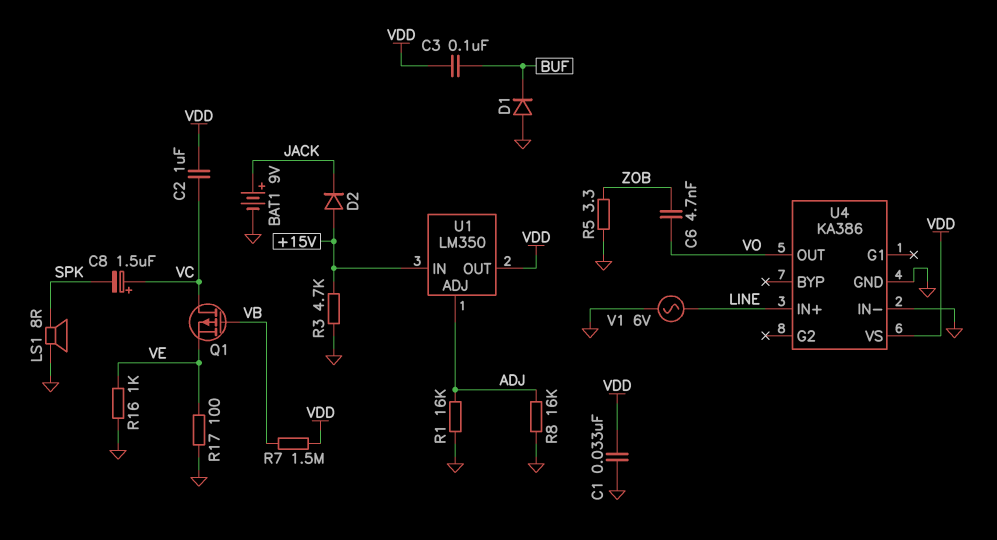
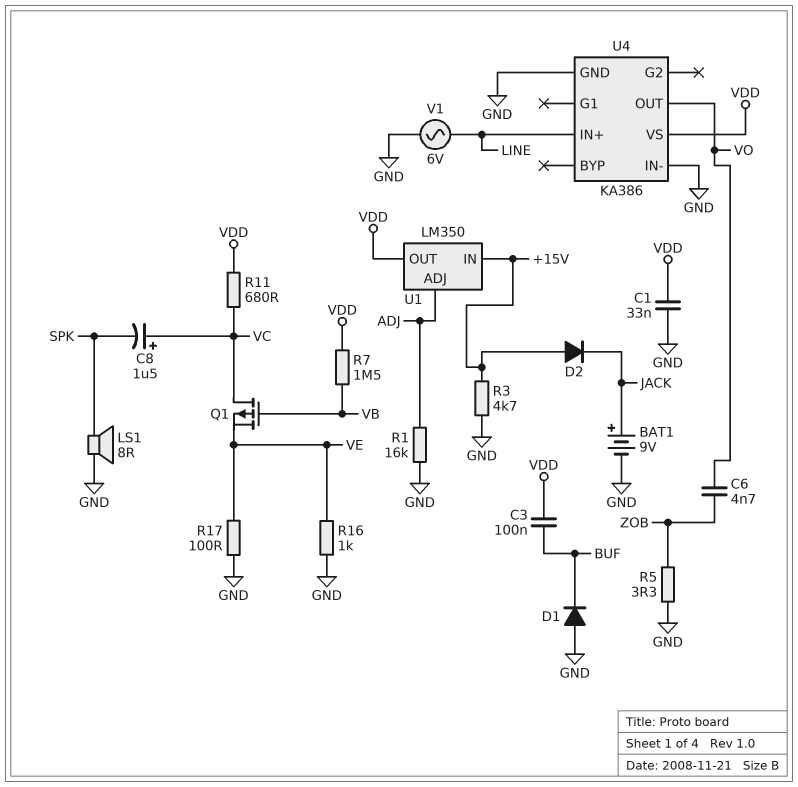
C2: 1uF (VC, VDD) -> none
R8: 16k (ADJ, GND) -> none
R11: none -> 680 (VC, VDD)

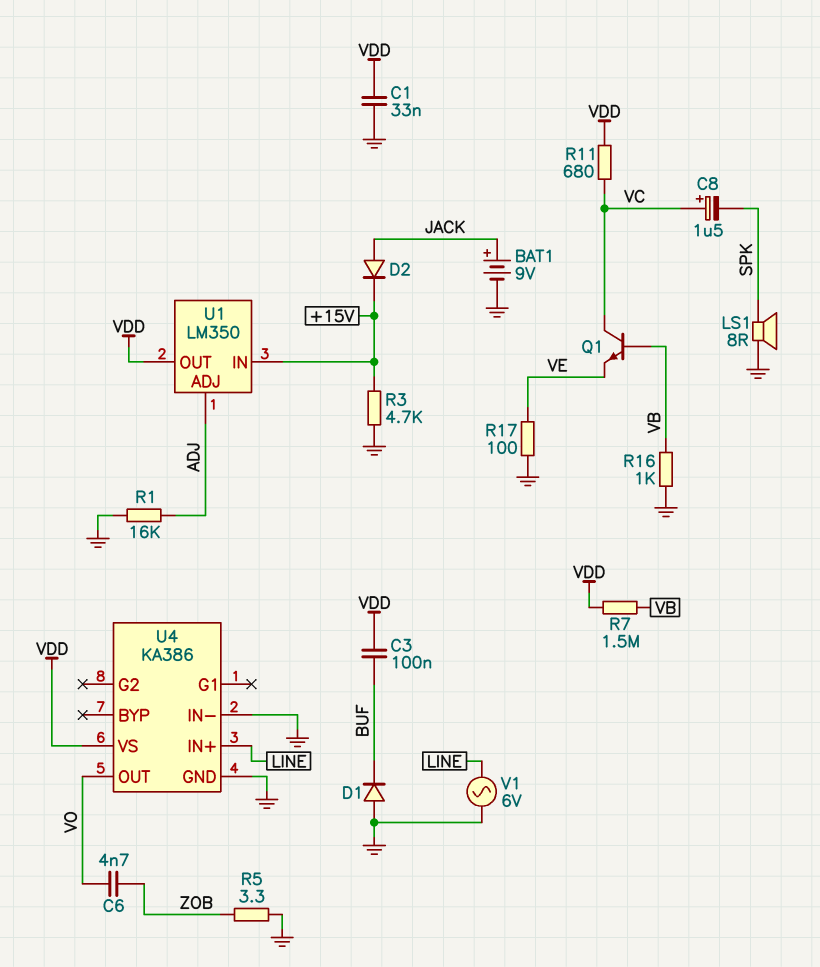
D2: diode (A +15V, K JACK) -> diode (A JACK, K +15V)
Q1: PMOS (G VB, D VC, S VE) -> NPN (B VB, C VC, E VE)
R16: 1k (GND, VE) -> 1k (GND, VB)

